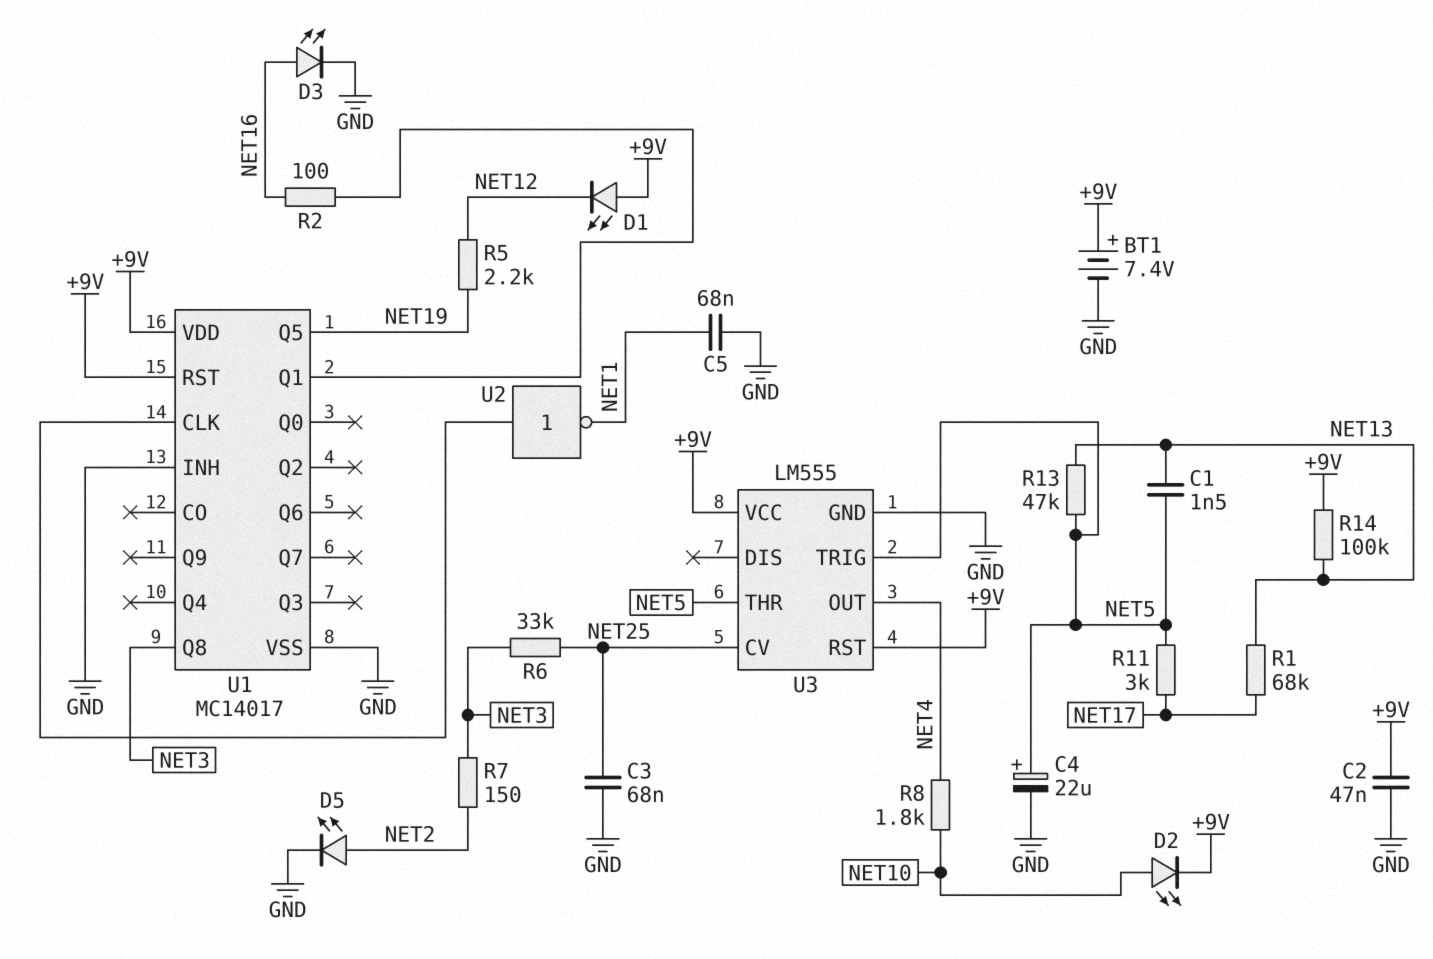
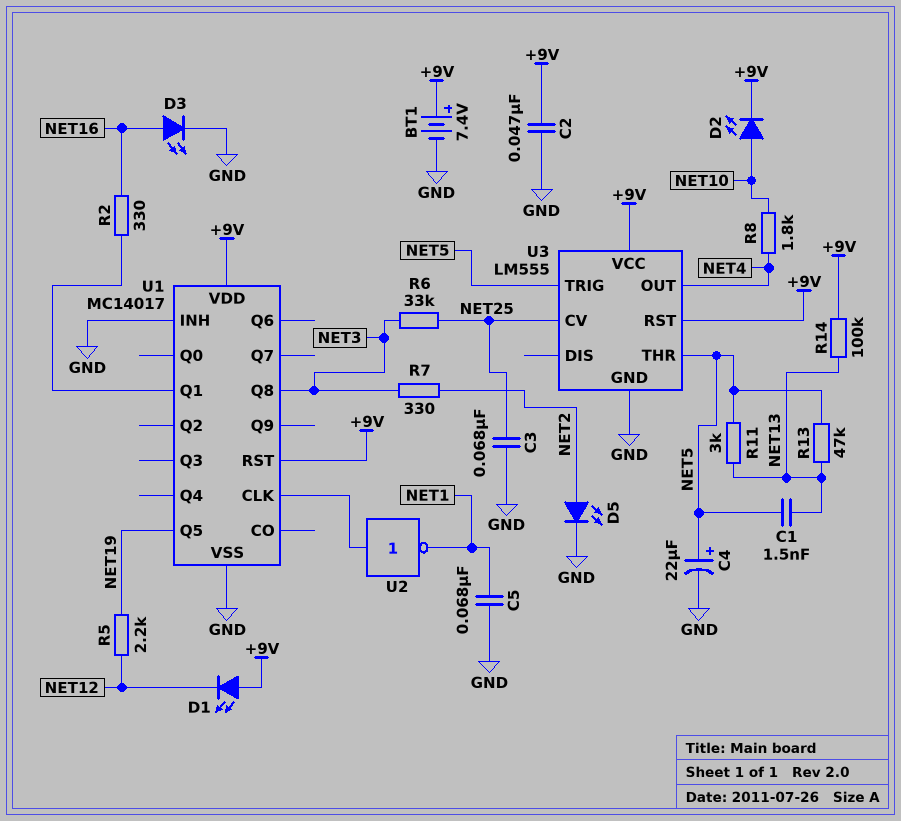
R1: 68k (NET13, NET17) -> none
R2: 100 (NET16, U1/Q1) -> 330 (NET16, U1/Q1)
R7: 150 (NET2, NET3) -> 330 (NET2, NET3)
R11: 3k (NET5, NET17) -> 3k (NET5, NET13)

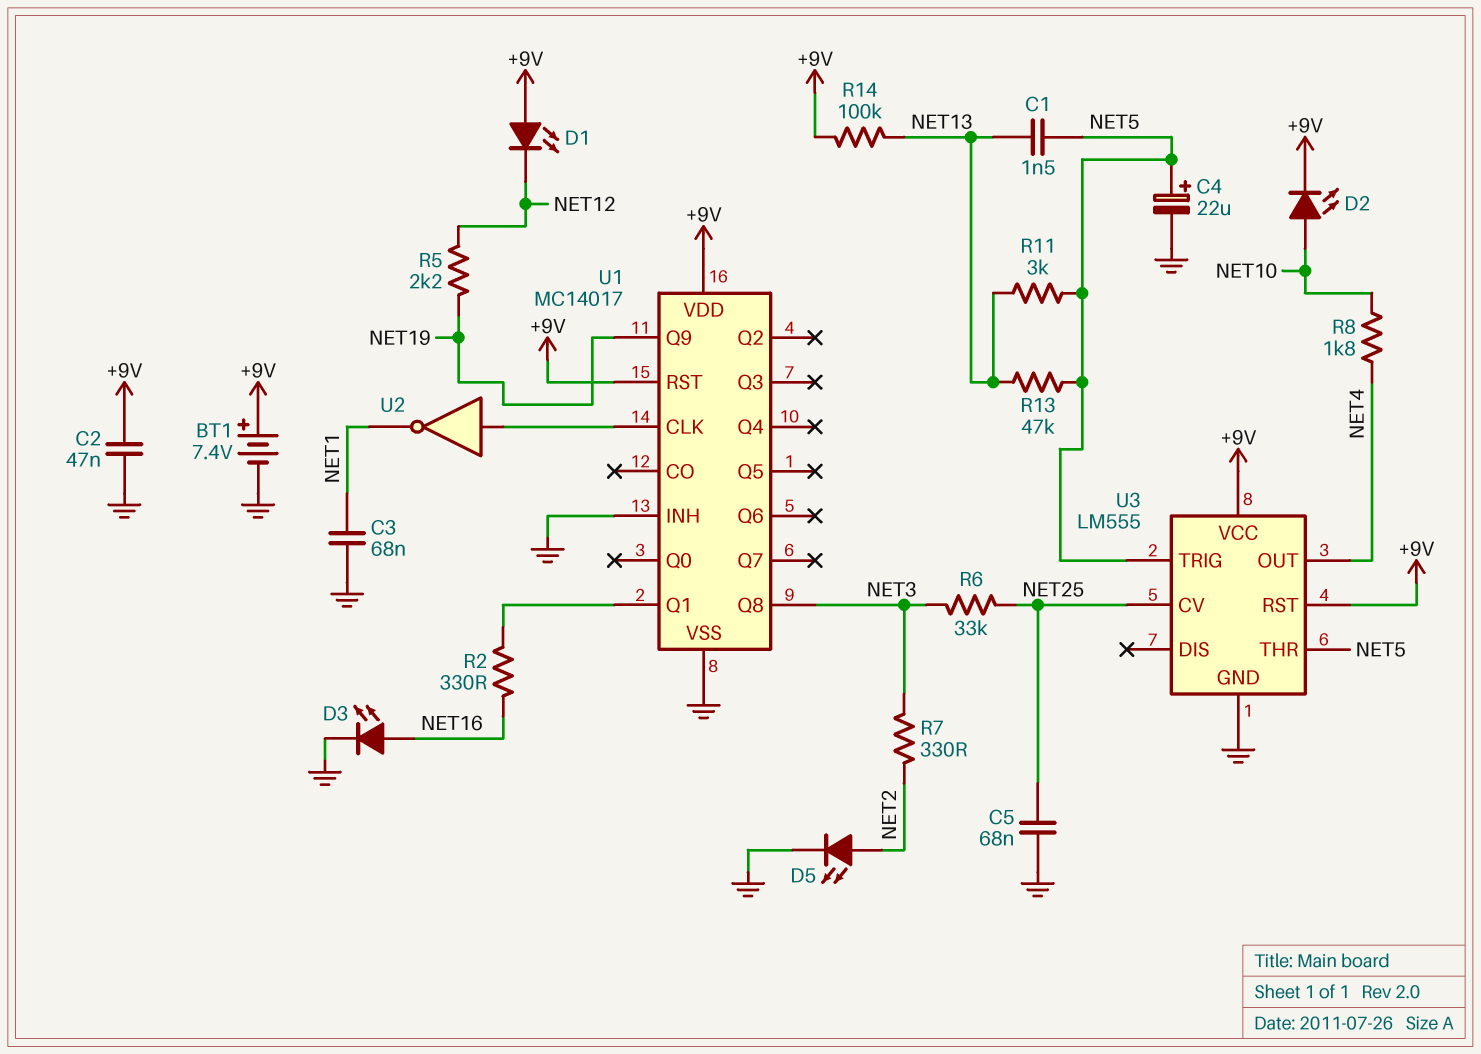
C3: 68nF (GND, NET25) -> 68nF (GND, NET1)
C5: 68nF (GND, NET1) -> 68nF (GND, NET25)
U1 pin Q5: NET19 -> none
U1 pin Q9: none -> NET19

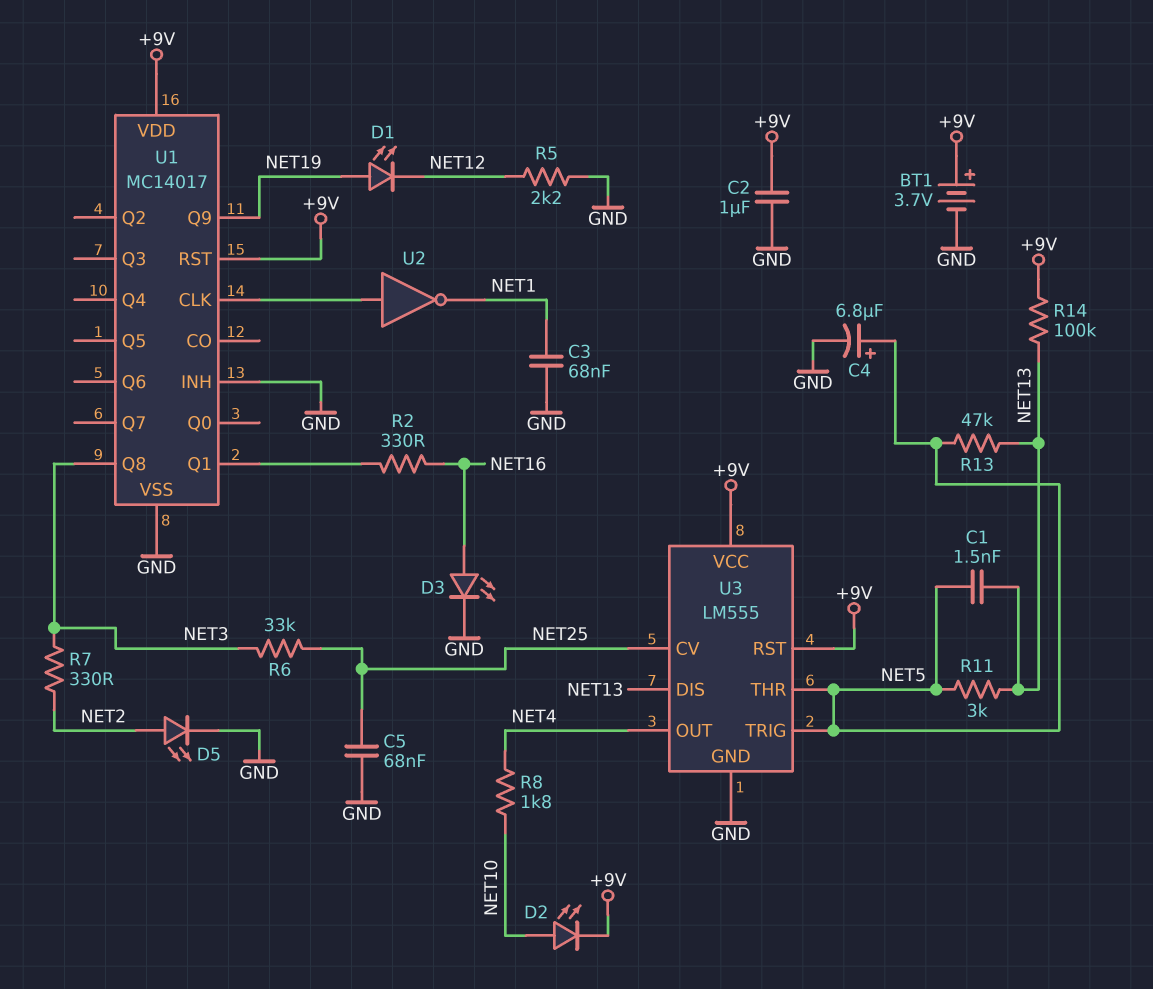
BT1: 7.4V (plus +9V, minus GND) -> 3.7V (plus +9V, minus GND)
C2: 47nF (+9V, GND) -> 1uF (+9V, GND)
C4: 22uF (plus NET5, minus GND) -> 6.8uF (plus NET5, minus GND)
D1: LED (A +9V, K NET12) -> LED (A NET19, K NET12)
R5: 2.2k (NET12, NET19) -> 2.2k (GND, NET12)
U3 pin DIS: none -> NET13

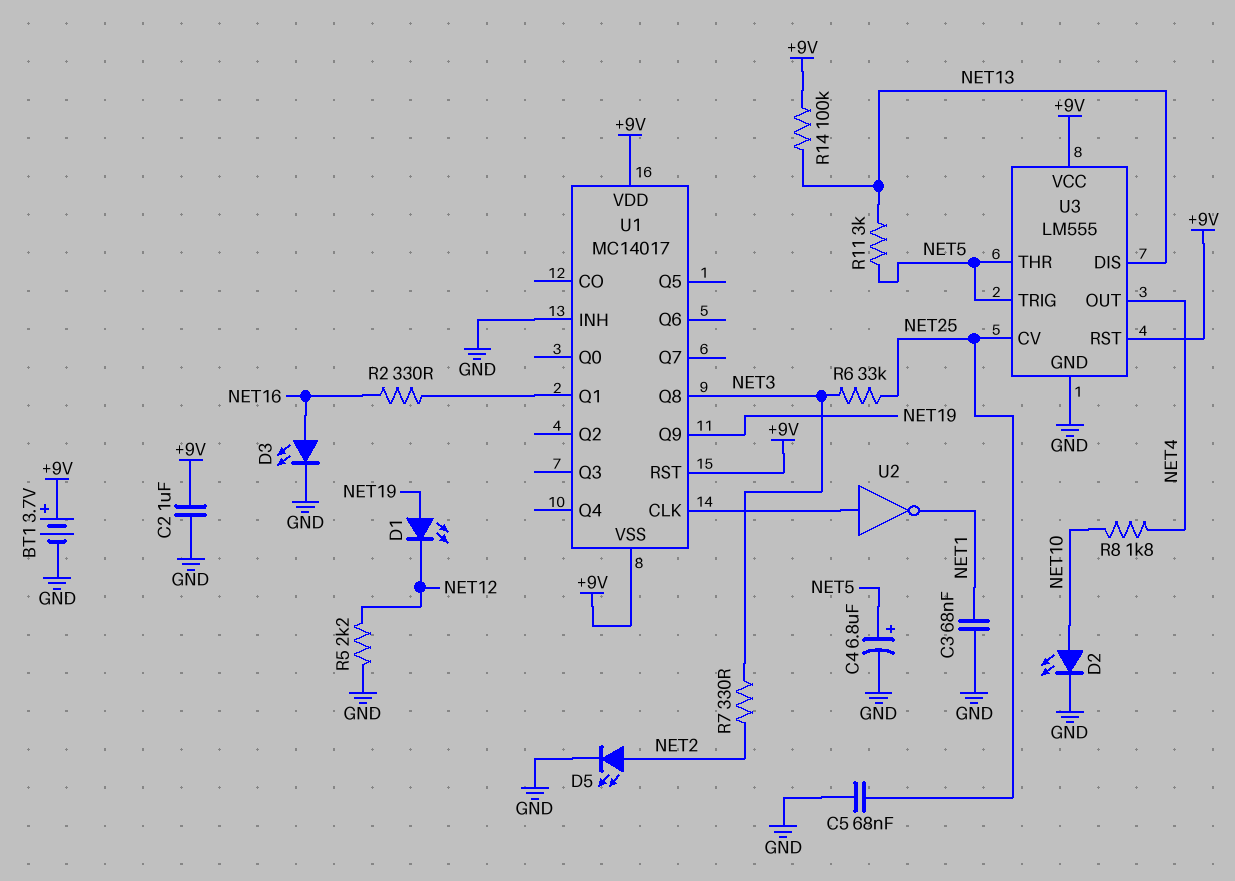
C1: 1.5nF (NET5, NET13) -> none
D2: LED (A NET10, K +9V) -> LED (A NET10, K GND)
R13: 47k (NET5, NET13) -> none
U1 pin VSS: GND -> +9V

